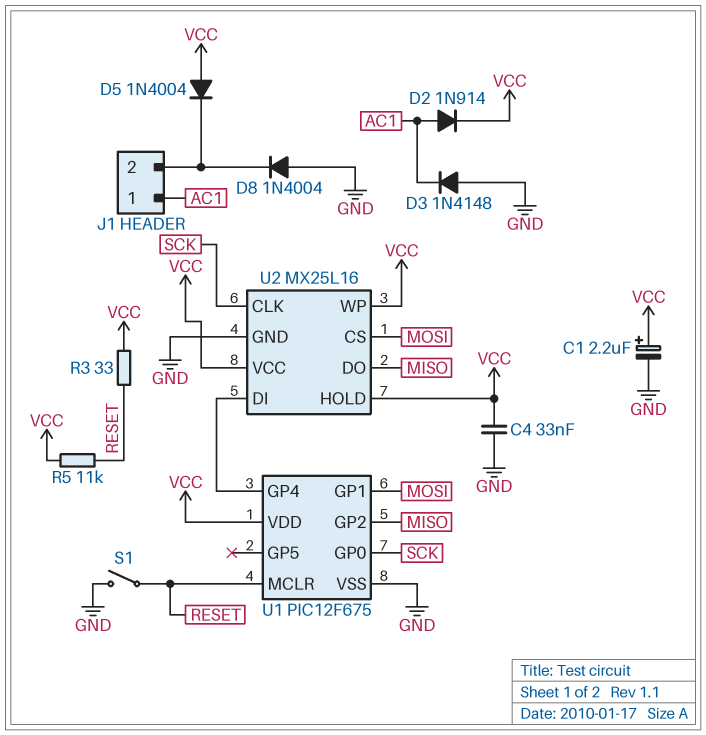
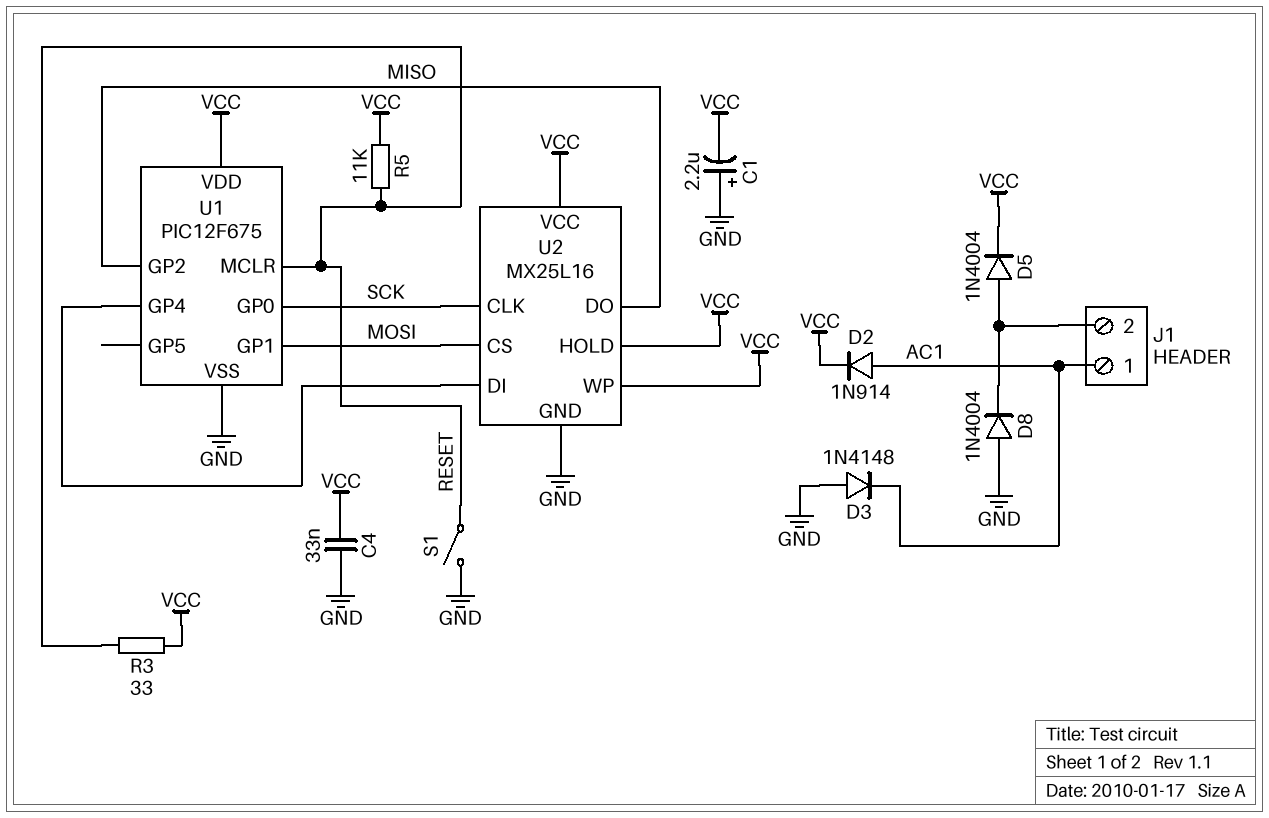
C1: 2.2uF (plus VCC, minus GND) -> 2.2uF (plus GND, minus VCC)
D5: diode 1N4004 (A VCC, K J1/2) -> diode 1N4004 (A J1/2, K VCC)

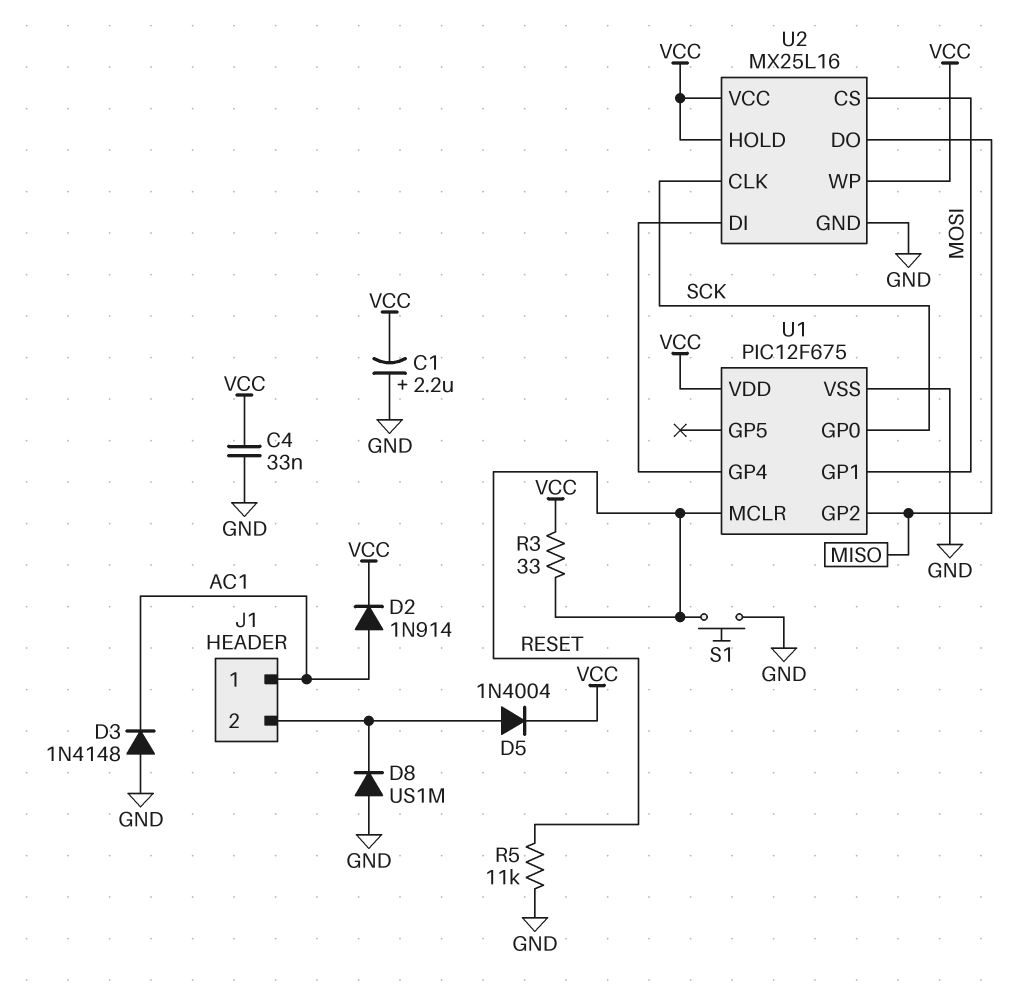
D8: diode 1N4004 (A GND, K J1/2) -> diode US1M (A GND, K J1/2)
R5: 11k (RESET, VCC) -> 11k (GND, RESET)
S1: switch (GND, RESET) -> button (GND, RESET)

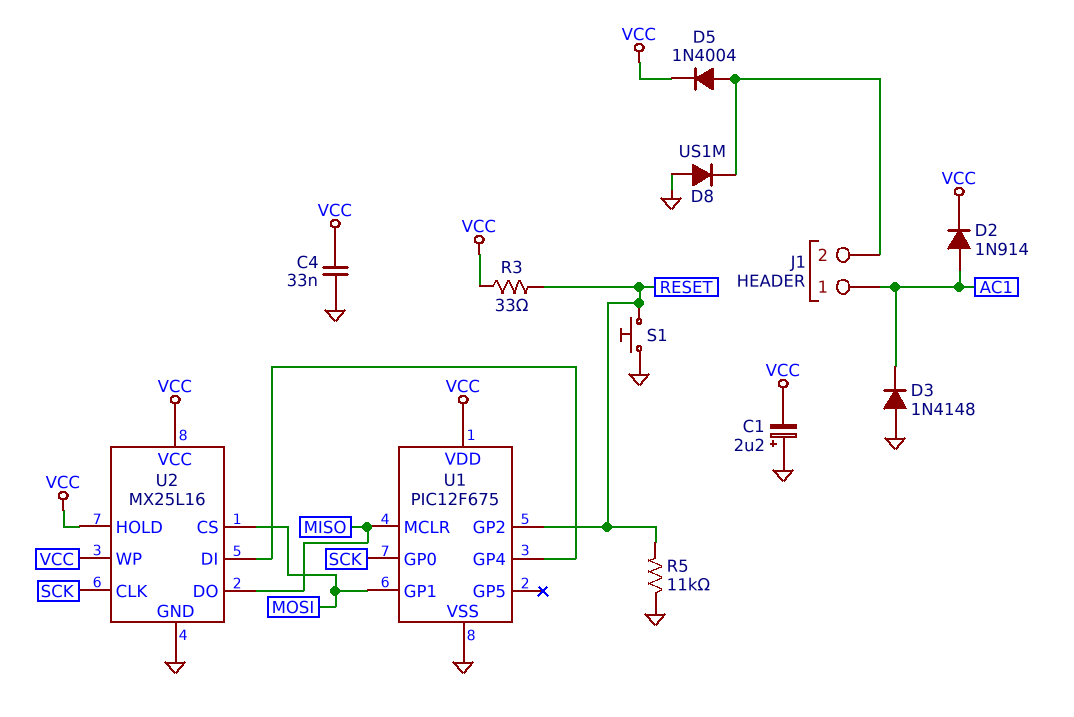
U1 pin GP2: MISO -> RESET
U1 pin MCLR: RESET -> MISO

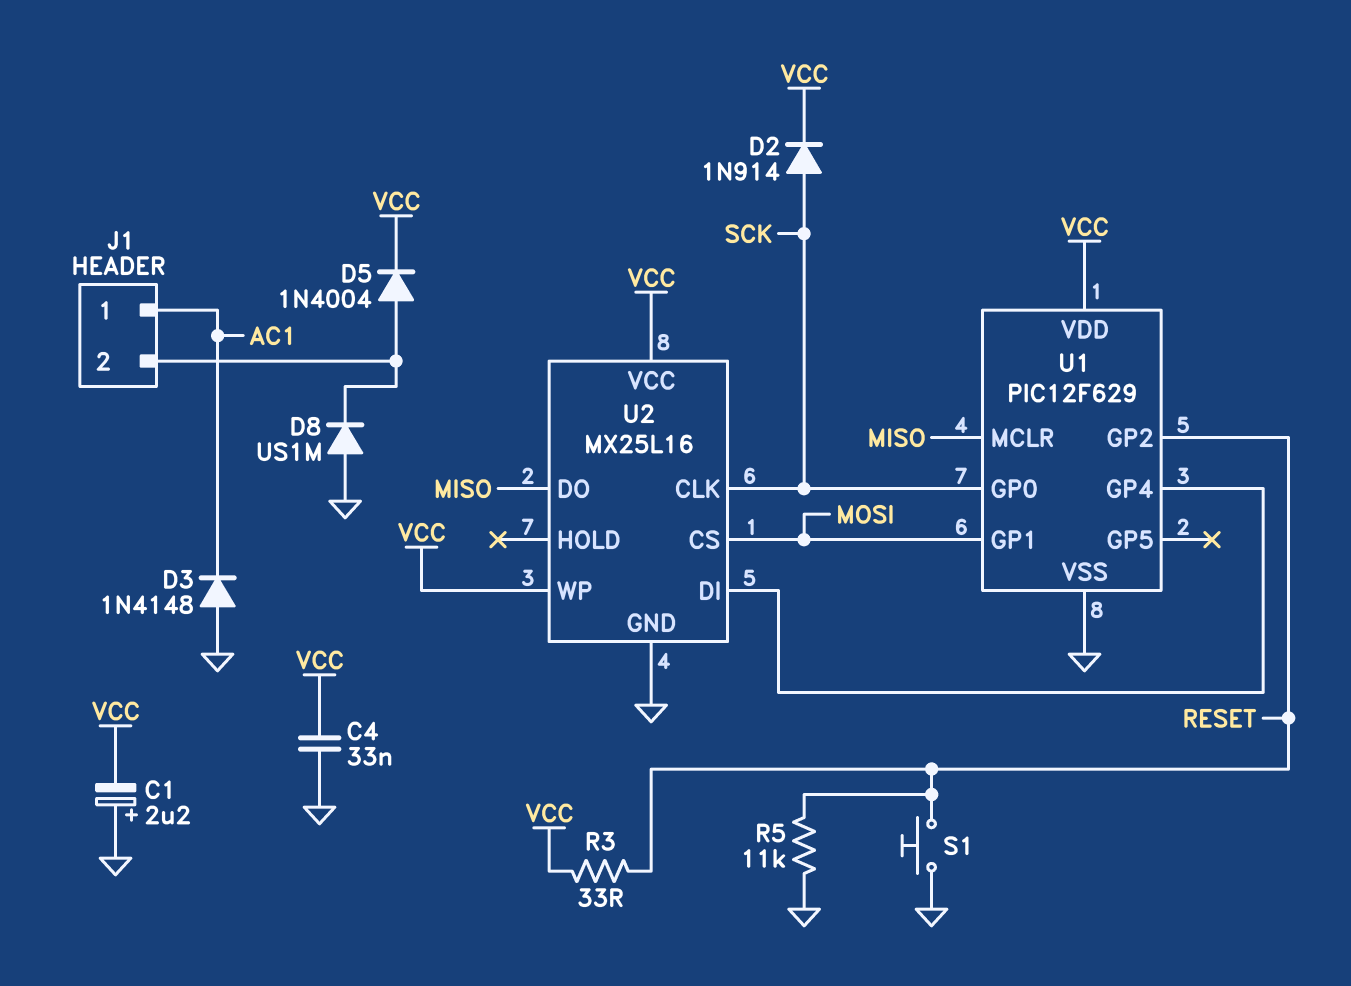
D2: diode 1N914 (A AC1, K VCC) -> diode 1N914 (A SCK, K VCC)
U1: PIC12F675 -> PIC12F629
U2 pin HOLD: VCC -> none

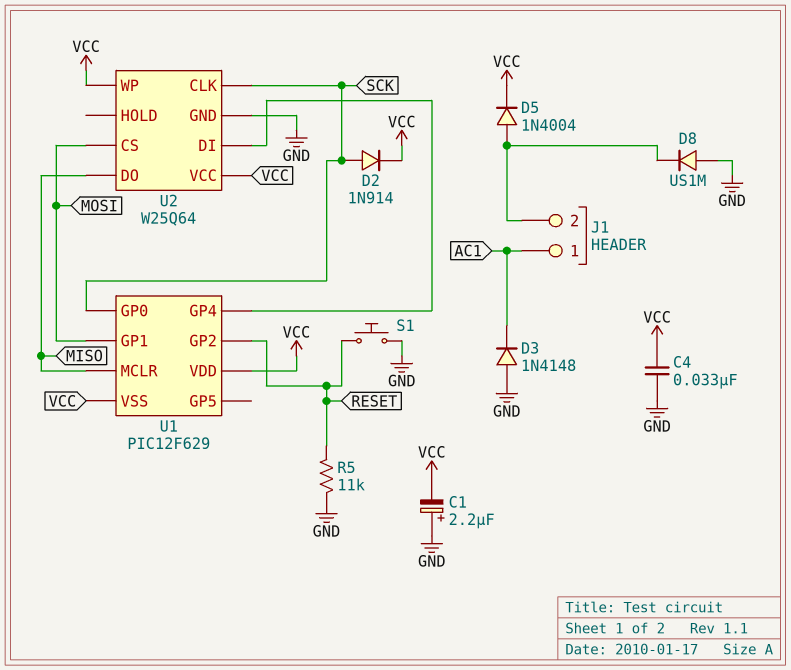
R3: 33 (RESET, VCC) -> none
U1 pin VSS: GND -> VCC
U2: MX25L16 -> W25Q64

